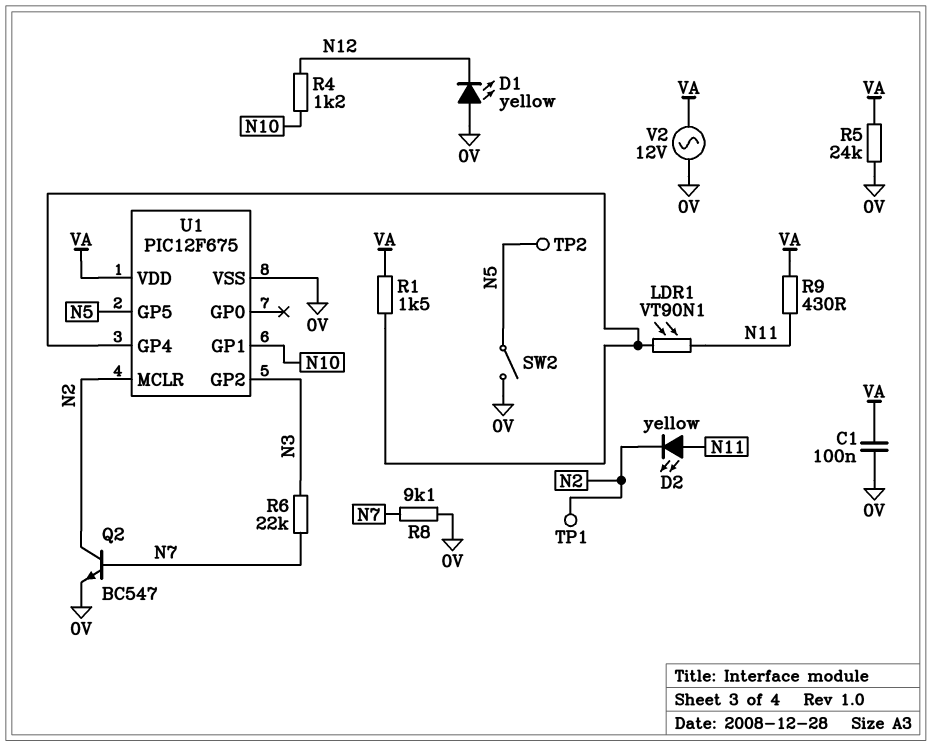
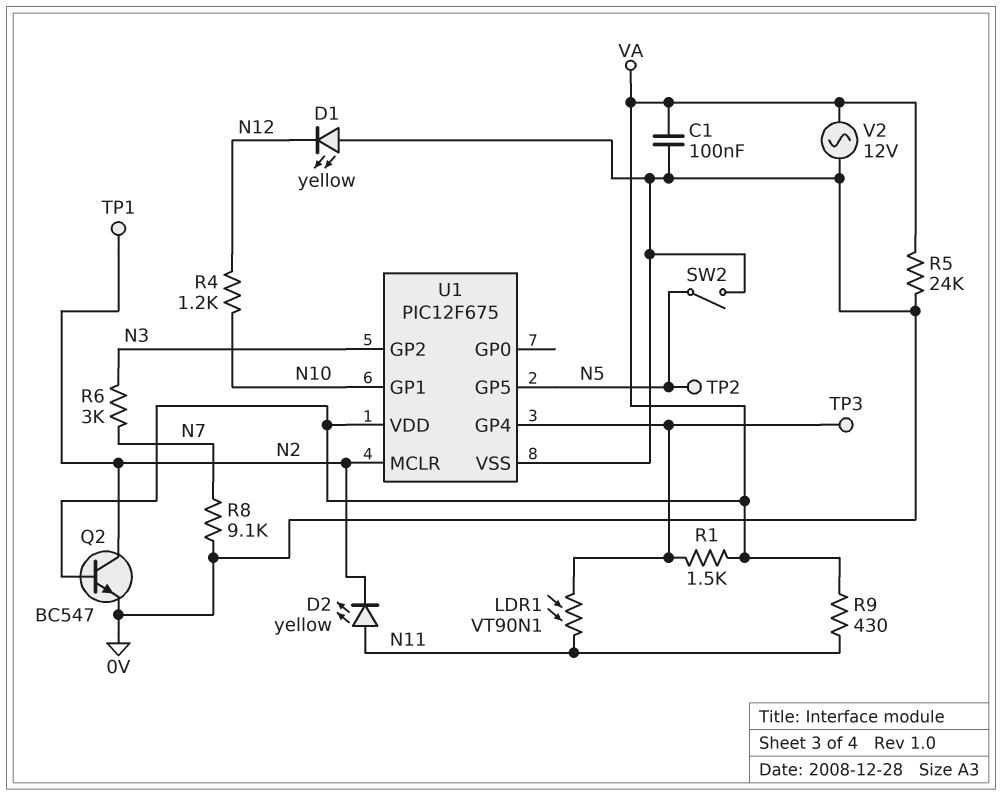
Q2: NPN BC547 (B N7, C N2, E 0V) -> NPN BC547 (B VA, C N2, E 0V)
R6: 22k (N3, N7) -> 3k (N3, N7)
TP3: none -> test point (U1/GP4)

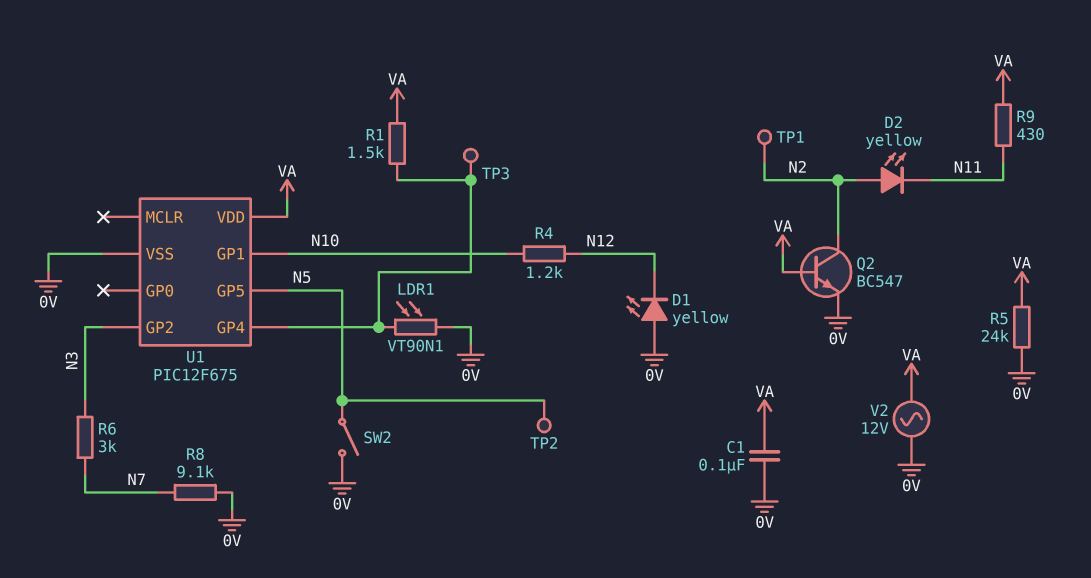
D2: LED yellow (A N11, K N2) -> LED yellow (A N2, K N11)
LDR1: VT90N1 (N11, U1/GP4) -> VT90N1 (0V, U1/GP4)
U1 pin MCLR: N2 -> none

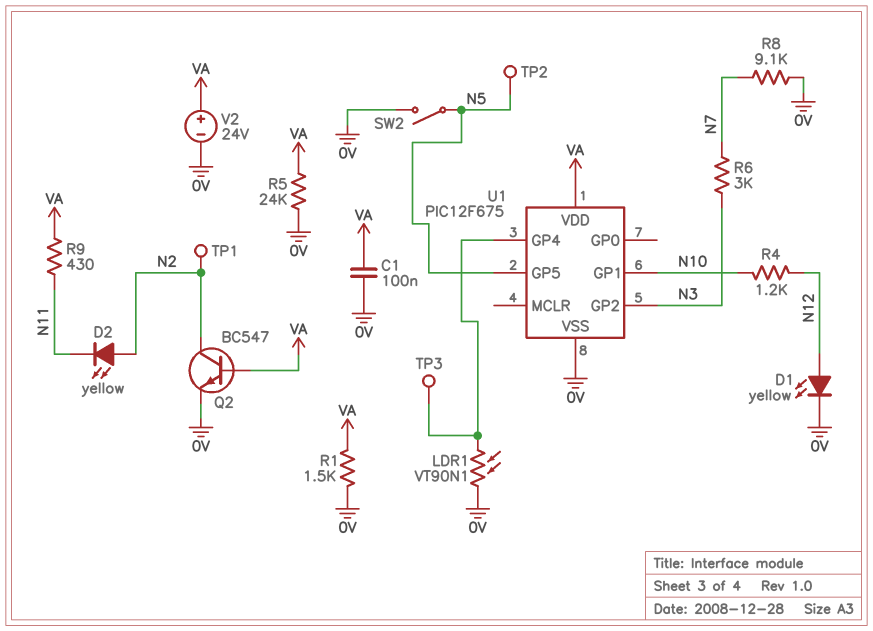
D1: LED yellow (A 0V, K N12) -> LED yellow (A N12, K 0V)
R1: 1.5k (U1/GP4, VA) -> 1.5k (0V, VA)
V2: AC 12V (0V, VA) -> 24V (plus VA, minus 0V)

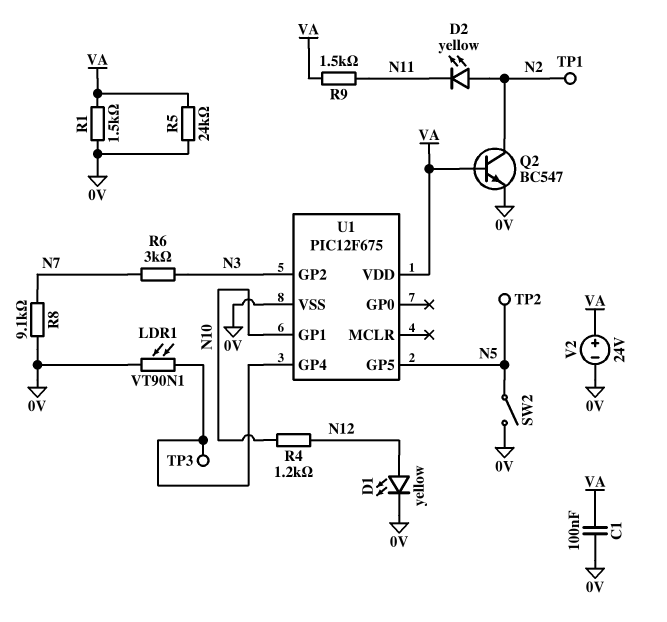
R9: 430 (N11, VA) -> 1.5k (N11, VA)

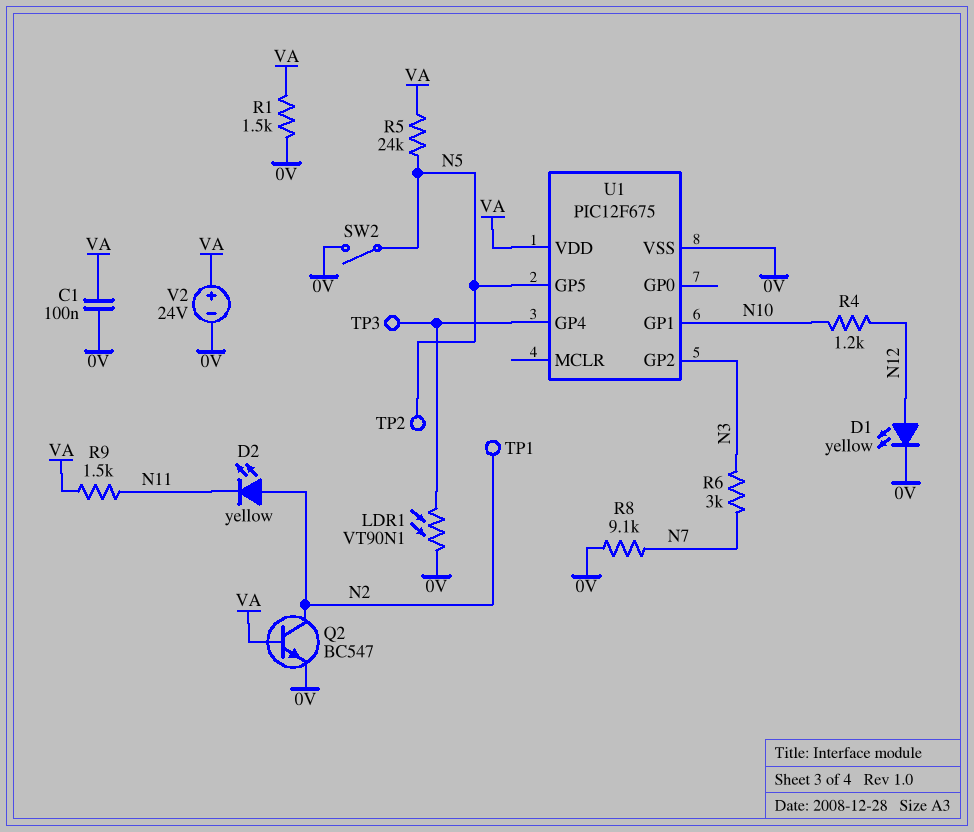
R5: 24k (0V, VA) -> 24k (N5, VA)

